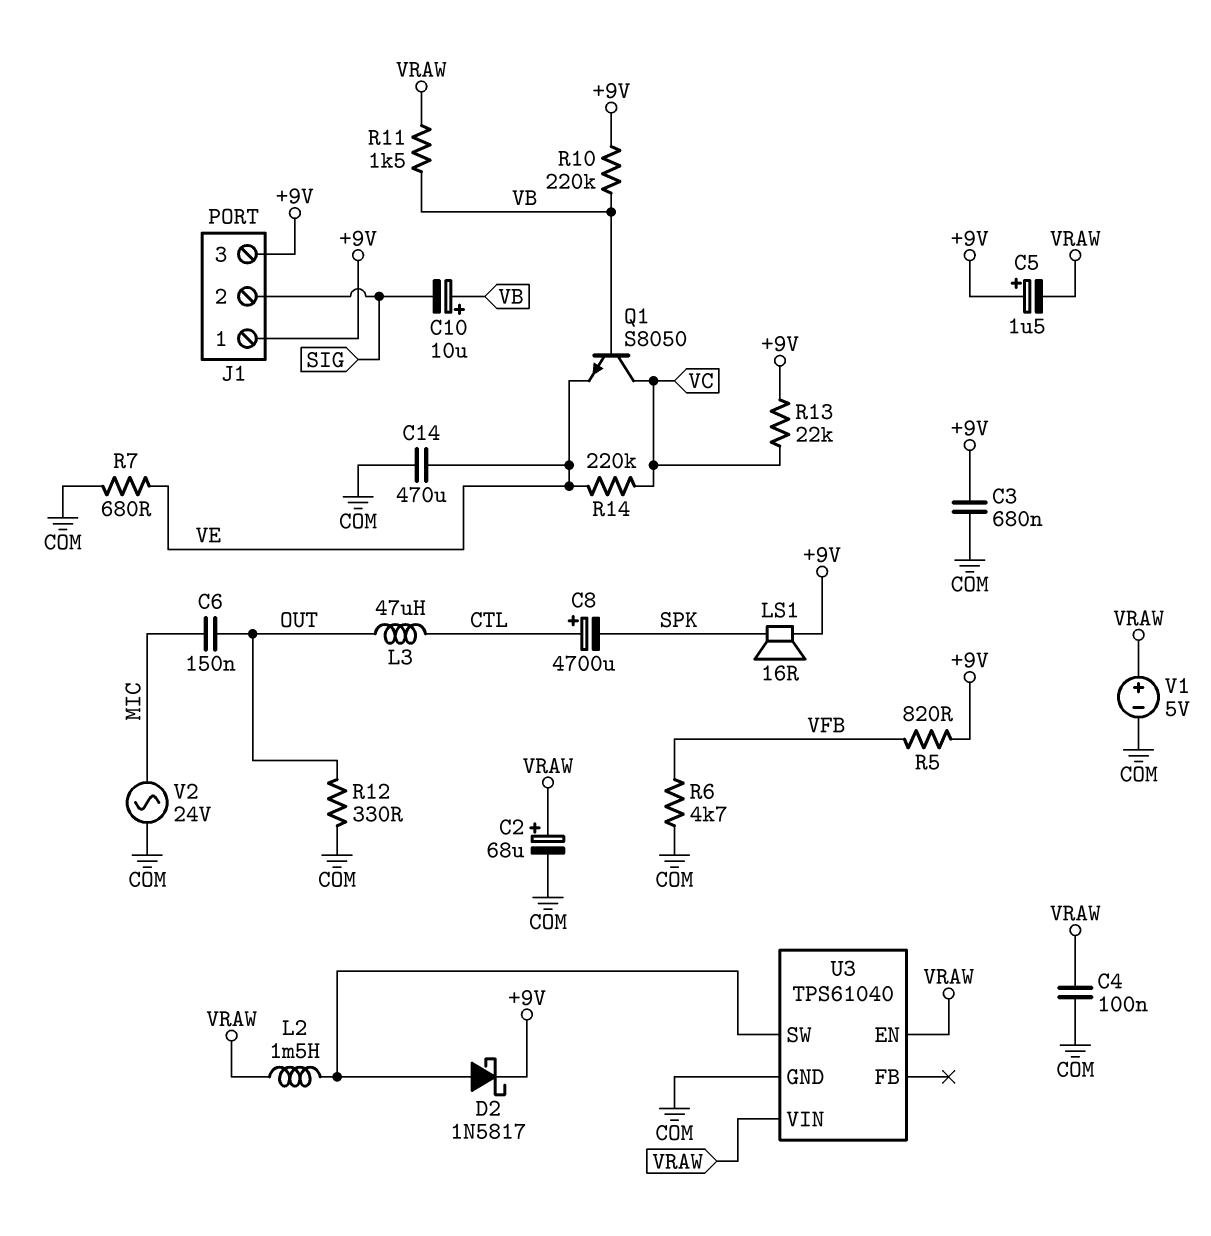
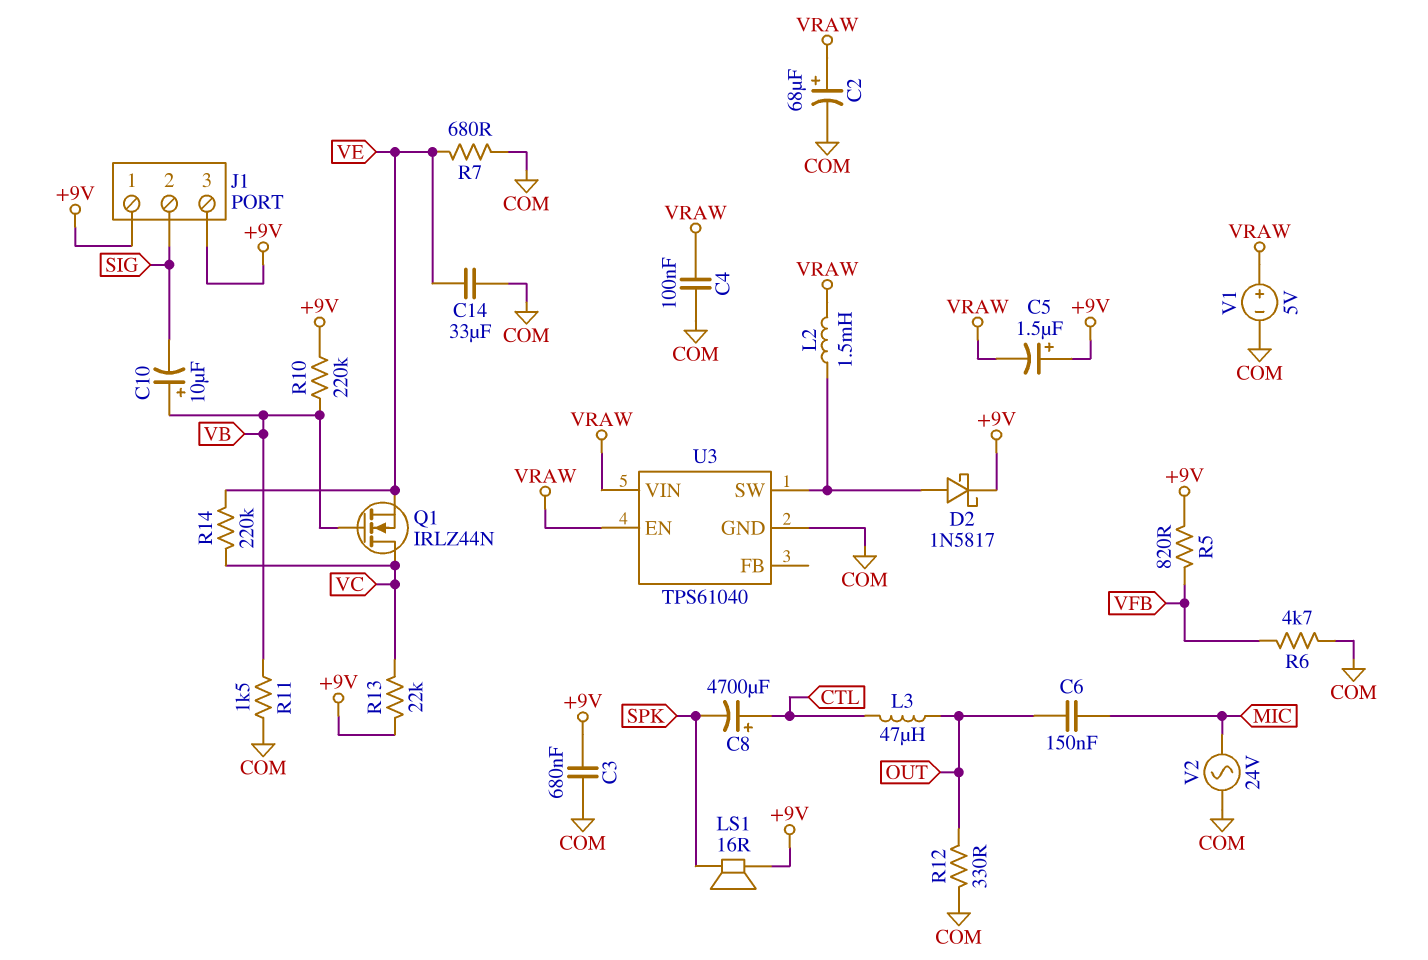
C14: 470uF (COM, VE) -> 33uF (COM, VE)
Q1: NPN S8050 (B VB, C VC, E VE) -> NMOS IRLZ44N (G VB, D VC, S VE)
R11: 1.5k (VB, VRAW) -> 1.5k (COM, VB)

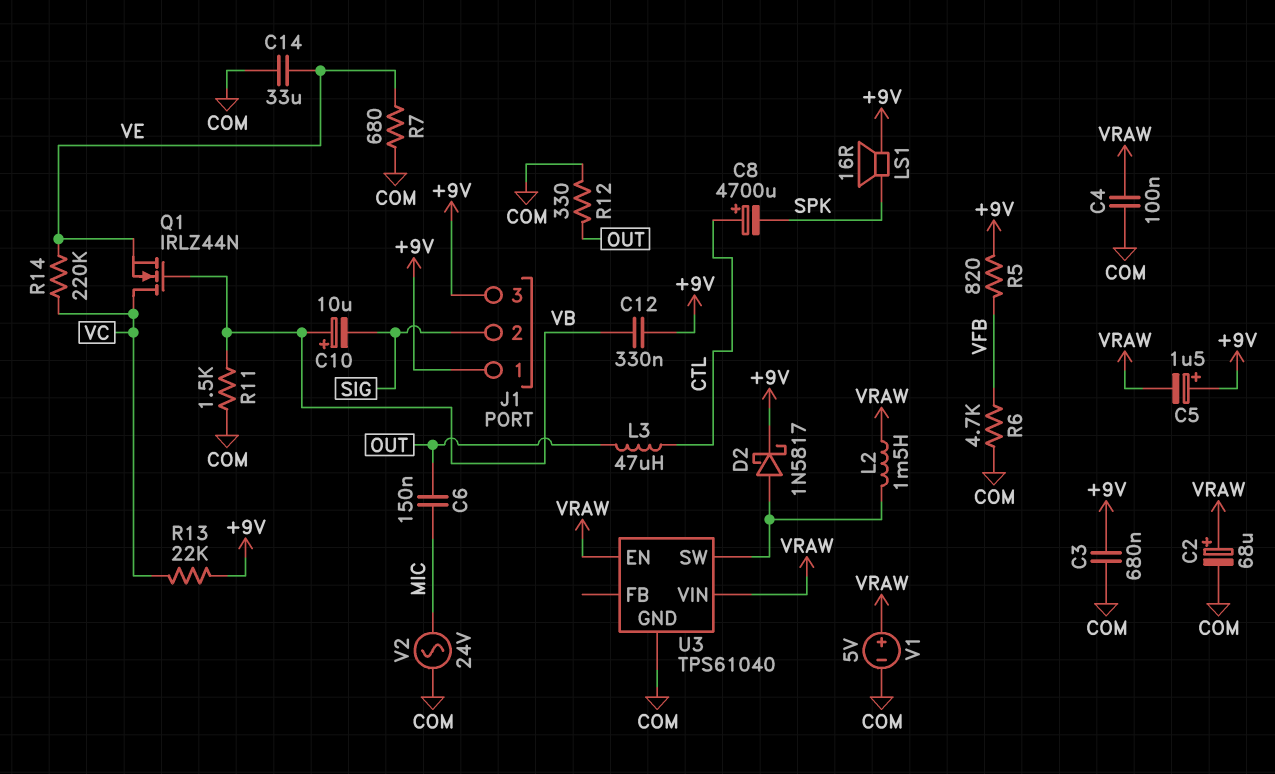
C12: none -> 330nF (+9V, VB)
R10: 220k (+9V, VB) -> none

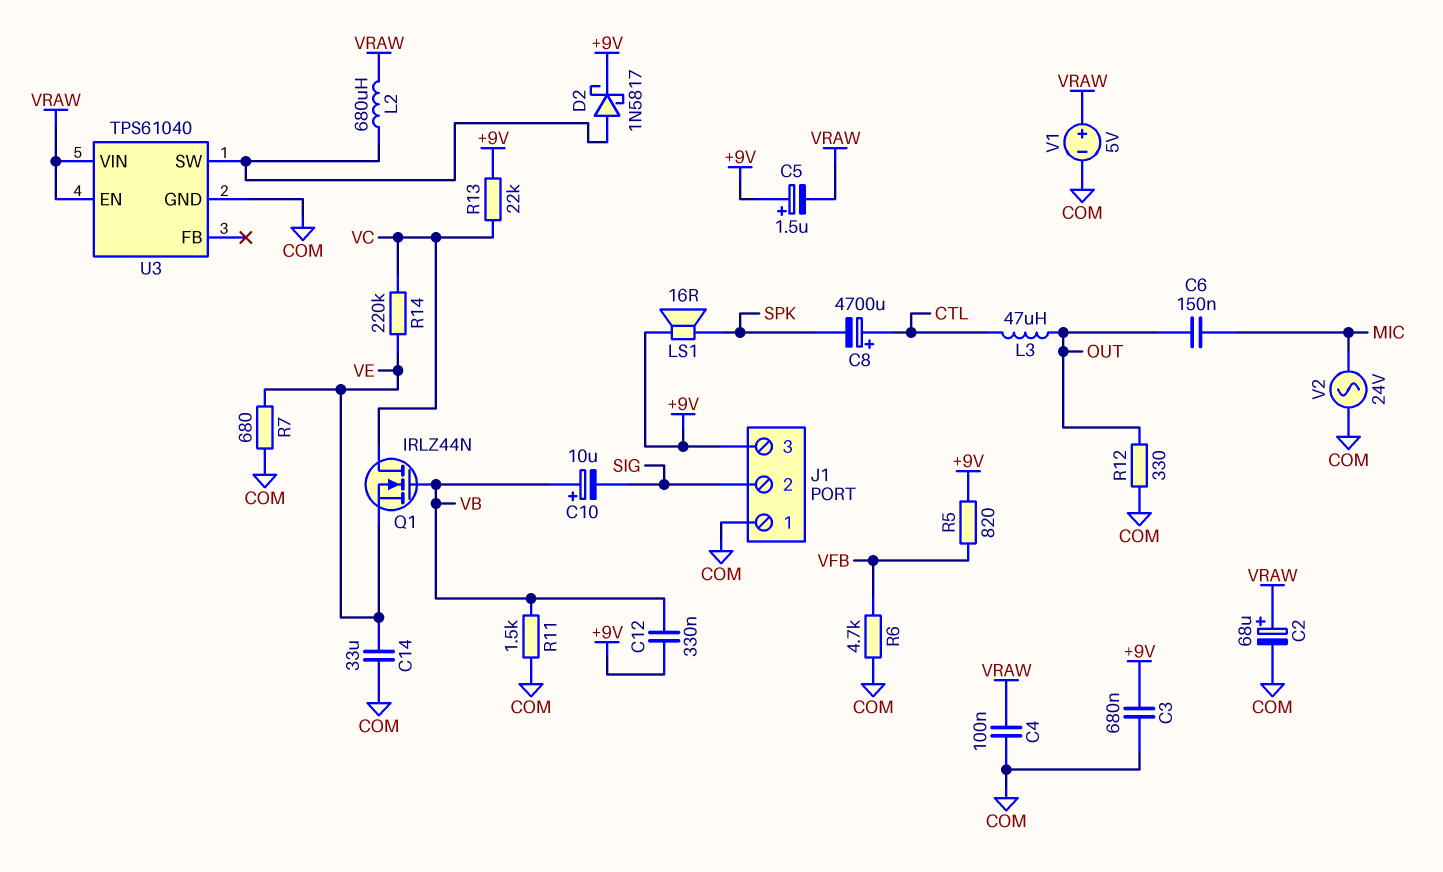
J1 pin 1: +9V -> COM
L2: 1.5mH (U3/SW, VRAW) -> 680uH (U3/SW, VRAW)

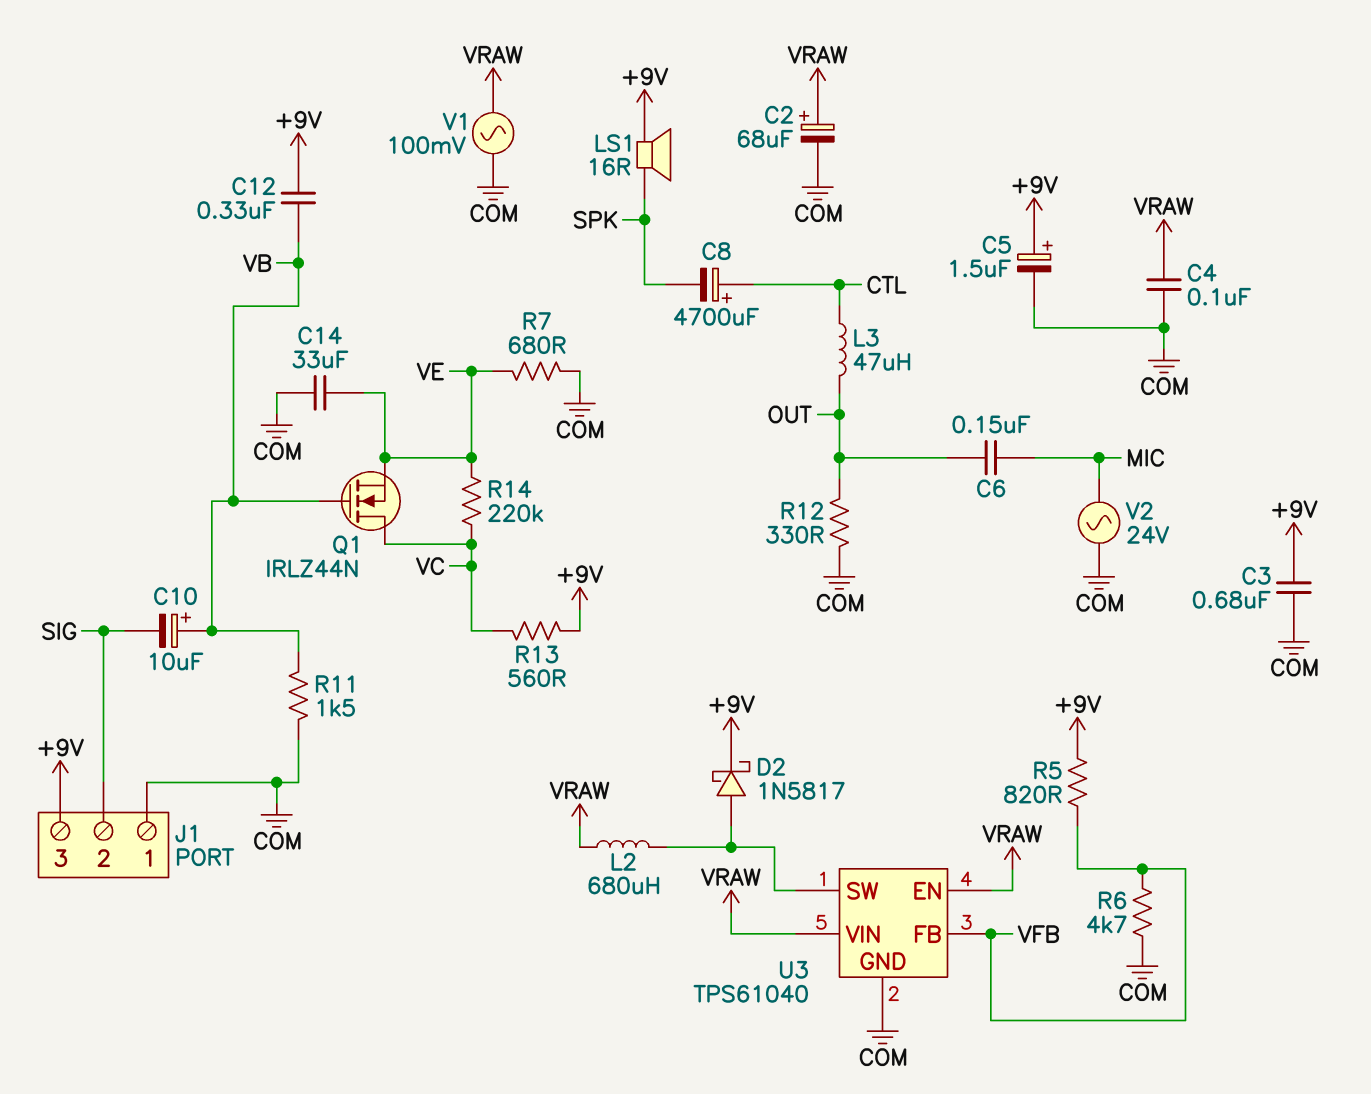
C5: 1.5uF (plus +9V, minus VRAW) -> 1.5uF (plus +9V, minus COM)
R13: 22k (+9V, VC) -> 560 (+9V, VC)
U3 pin FB: none -> VFB
V1: 5V (plus VRAW, minus COM) -> AC 100mV (COM, VRAW)

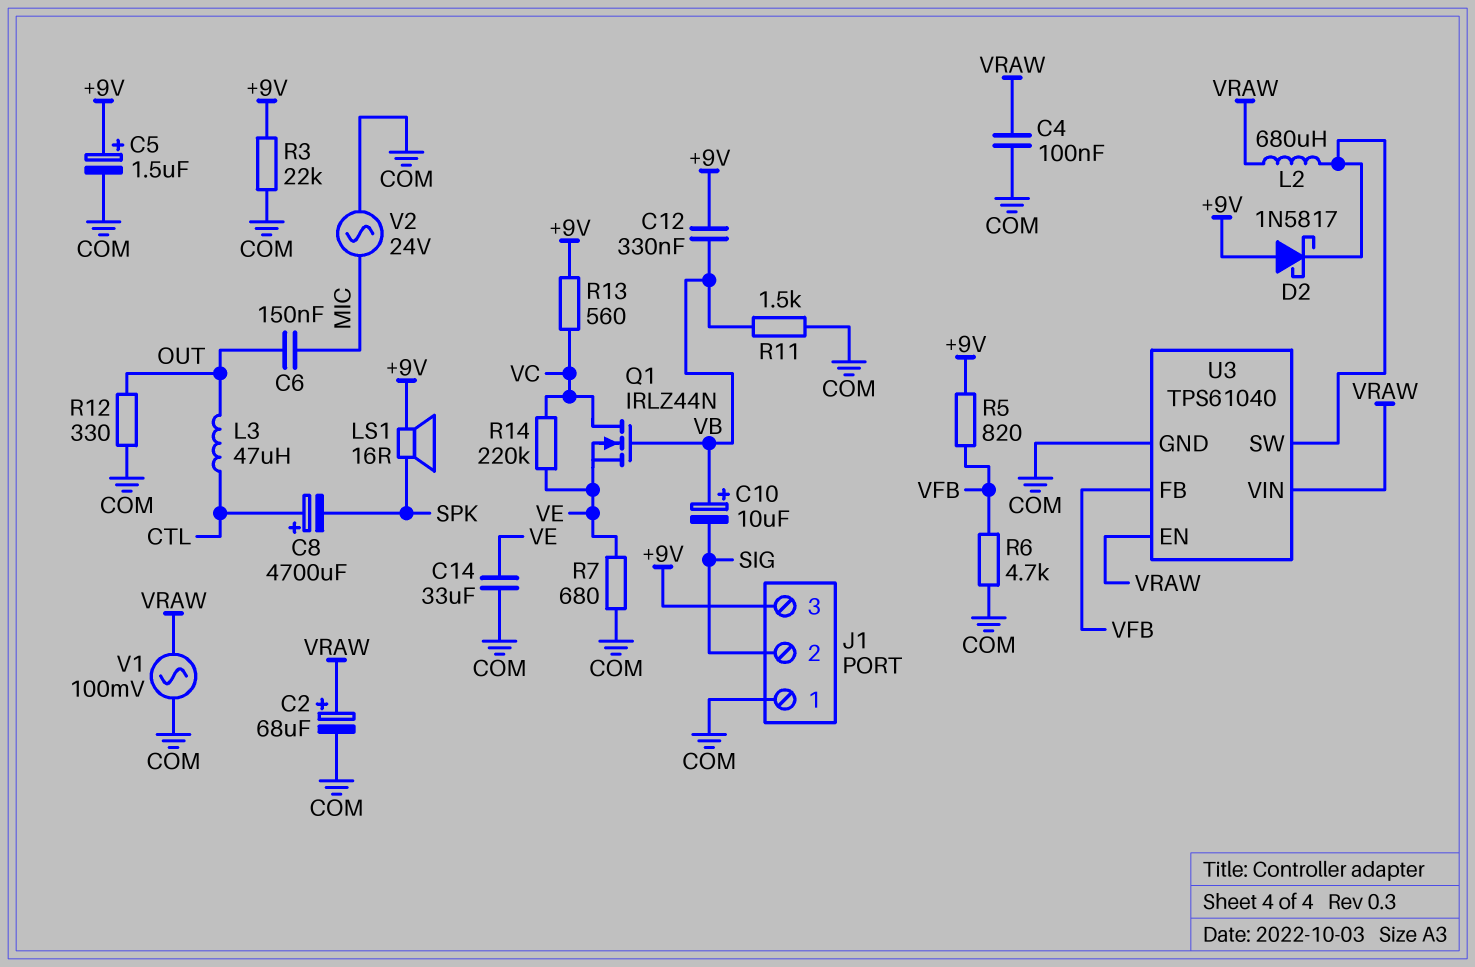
C3: 680nF (+9V, COM) -> none
D2: schottky 1N5817 (A U3/SW, K +9V) -> schottky 1N5817 (A +9V, K U3/SW)
R3: none -> 22k (+9V, COM)

